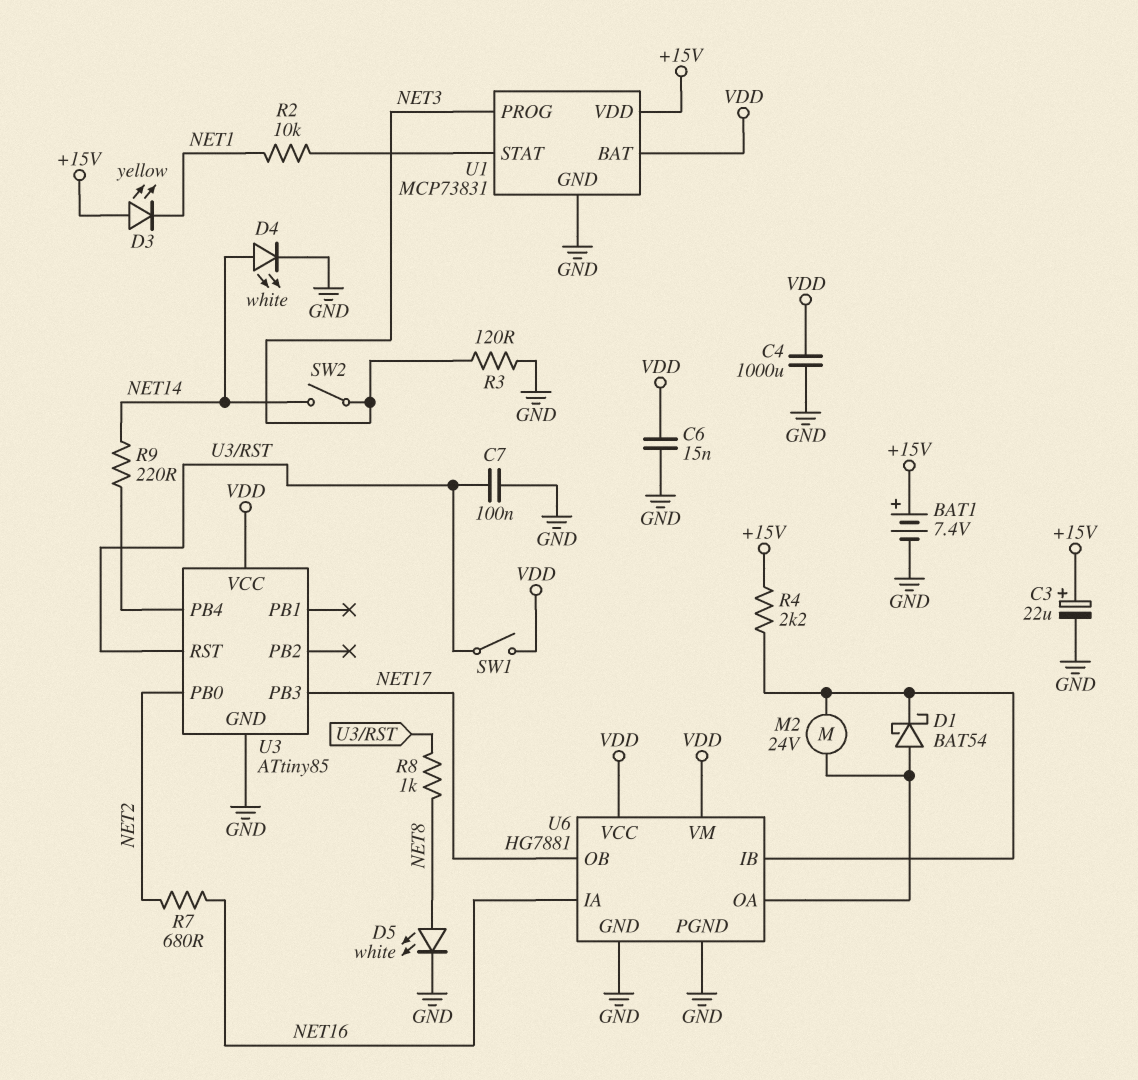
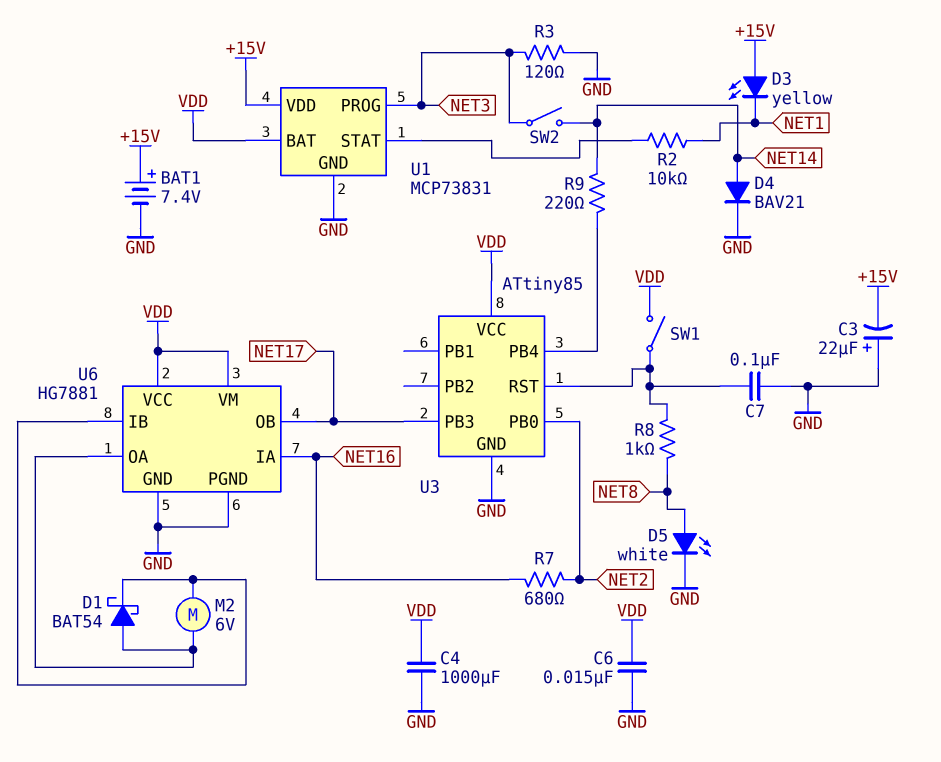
C3: 22uF (plus +15V, minus GND) -> 22uF (plus GND, minus +15V)
D4: LED white (A NET14, K GND) -> diode BAV21 (A NET14, K GND)
M2: motor 24V (U6/IB, U6/OA) -> motor 6V (U6/IB, U6/OA)
R4: 2.2k (+15V, U6/IB) -> none

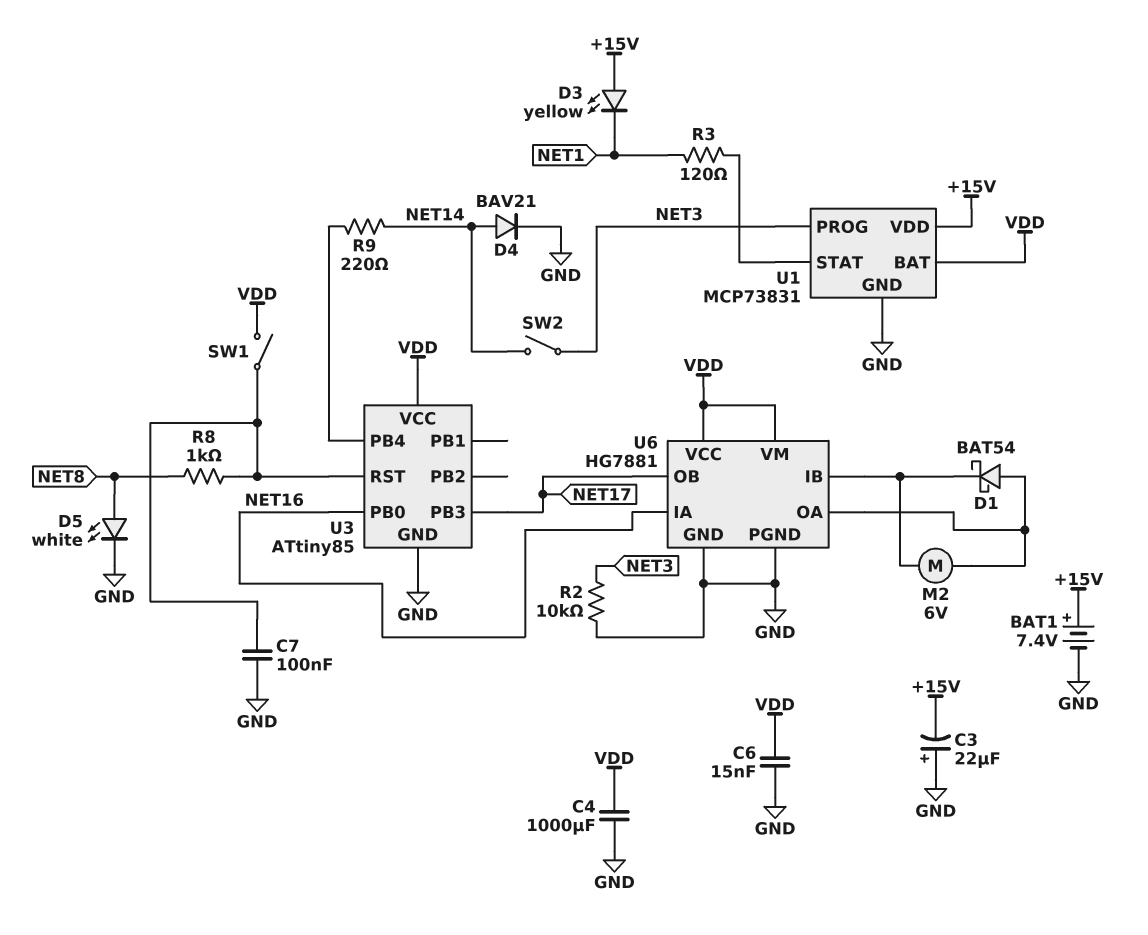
R2: 10k (NET1, U1/STAT) -> 10k (GND, NET3)
R3: 120 (GND, NET3) -> 120 (NET1, U1/STAT)
R7: 680 (NET2, NET16) -> none
U3 pin PB0: NET2 -> NET16

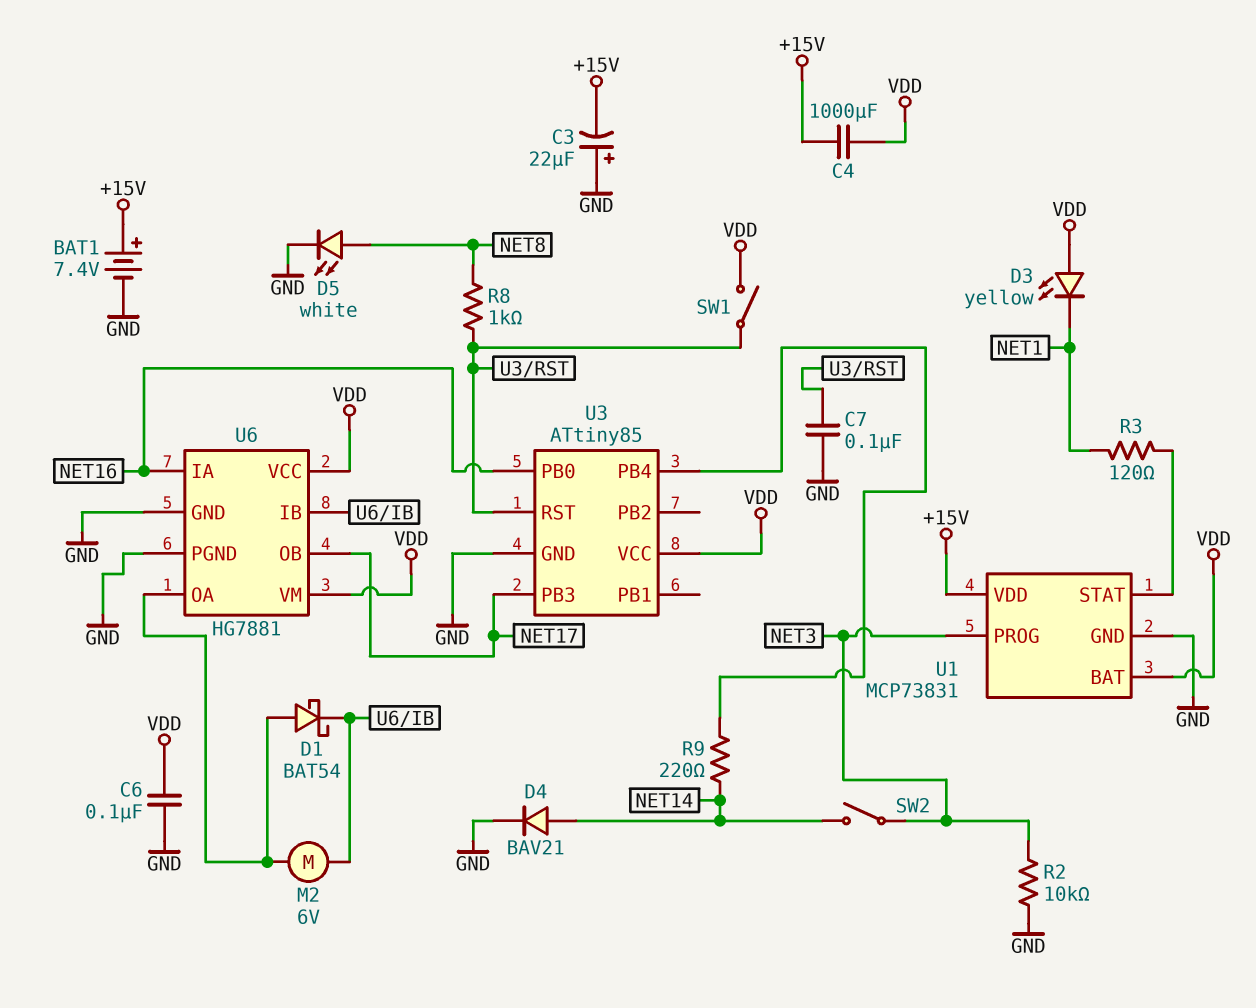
C4: 1000uF (GND, VDD) -> 1000uF (+15V, VDD)
C6: 15nF (GND, VDD) -> 100nF (GND, VDD)
D3: LED yellow (A +15V, K NET1) -> LED yellow (A VDD, K NET1)

